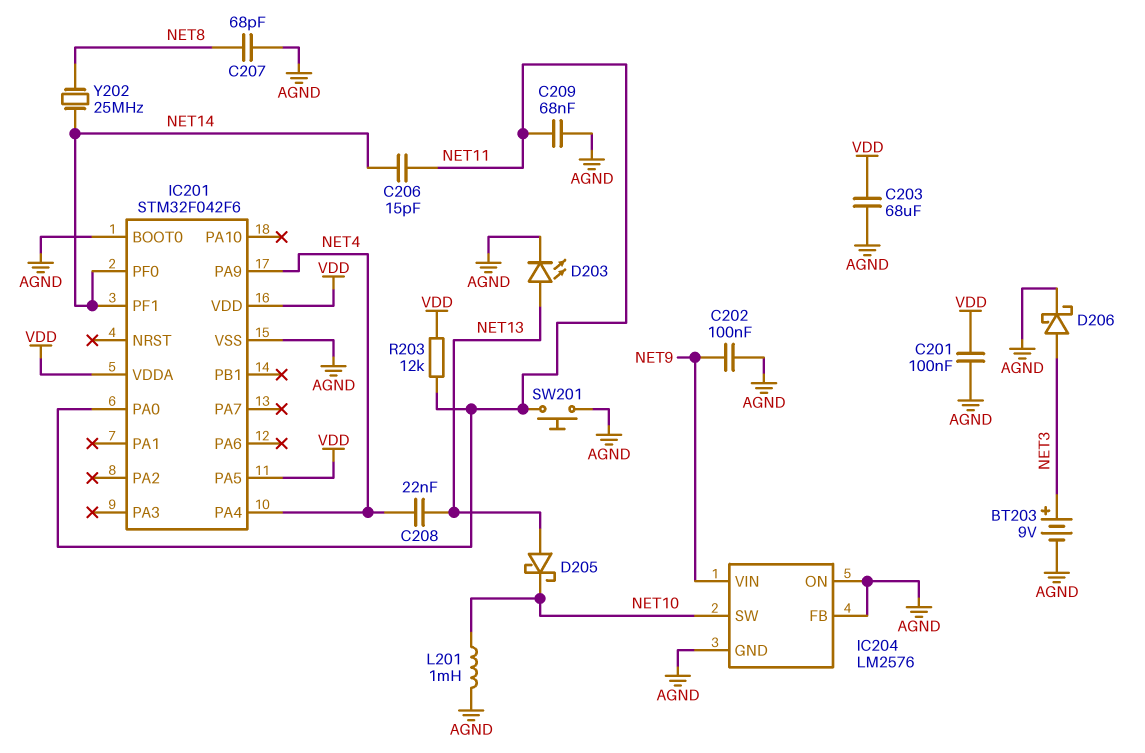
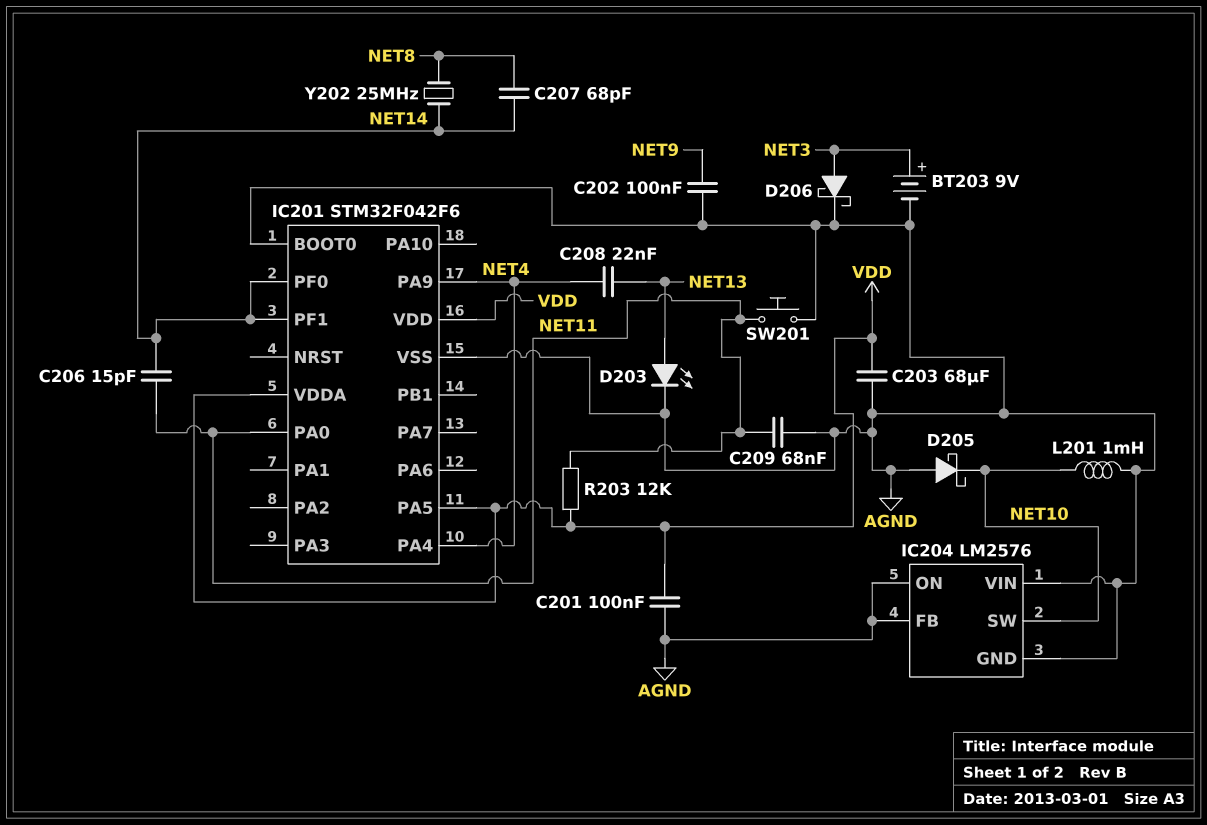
C207: 68pF (AGND, NET8) -> 68pF (NET8, NET14)
D205: schottky (A NET13, K NET10) -> schottky (A AGND, K NET10)
IC204 pin VIN: NET9 -> AGND

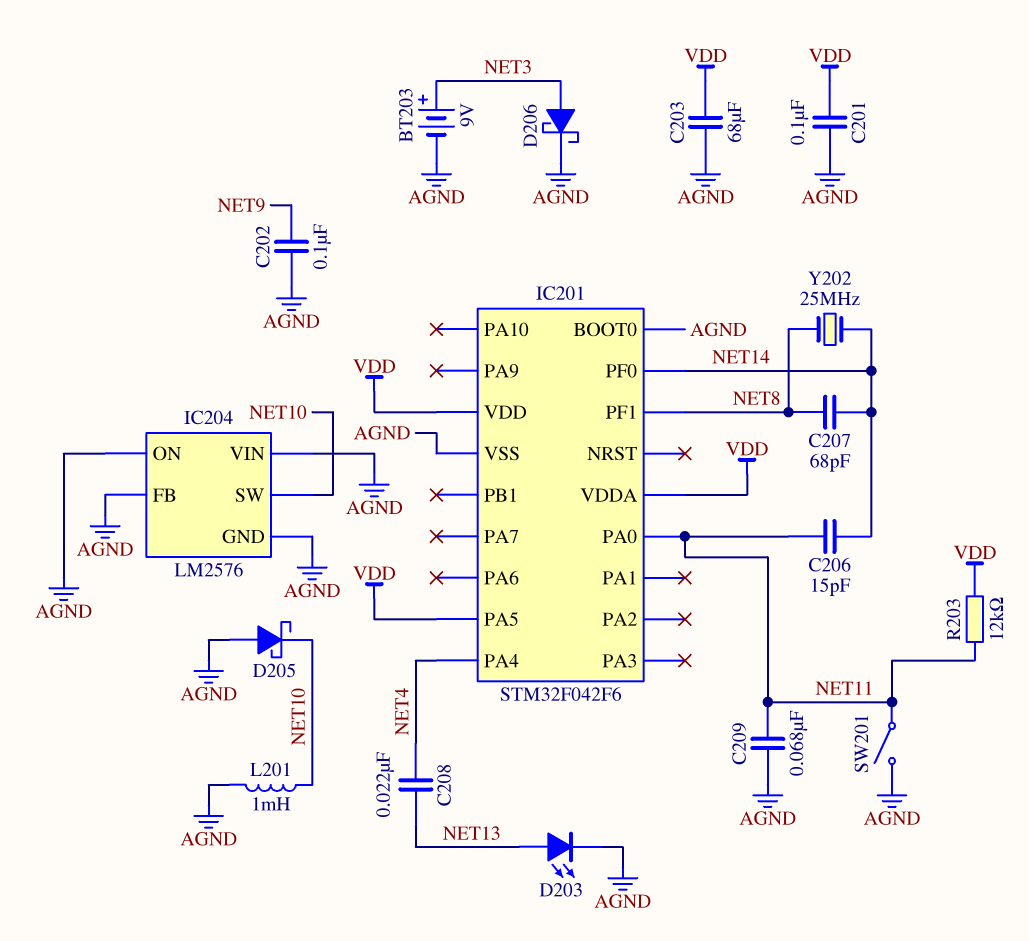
IC201 pin PA9: NET4 -> none
IC201 pin PF1: NET14 -> NET8
SW201: button (AGND, NET11) -> switch (AGND, NET11)

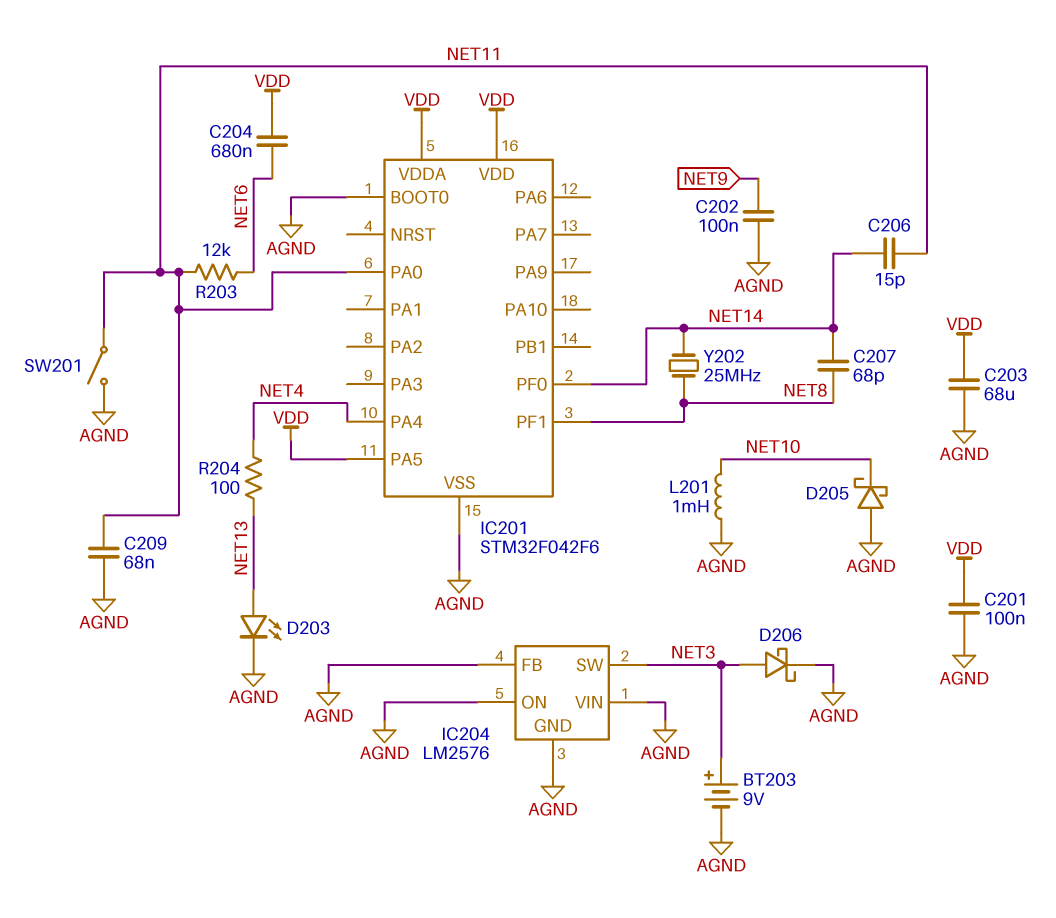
C204: none -> 680nF (NET6, VDD)
C208: 22nF (NET4, NET13) -> none
IC204 pin SW: NET10 -> NET3
R203: 12k (NET11, VDD) -> 12k (NET6, NET11)
R204: none -> 100 (NET4, NET13)

